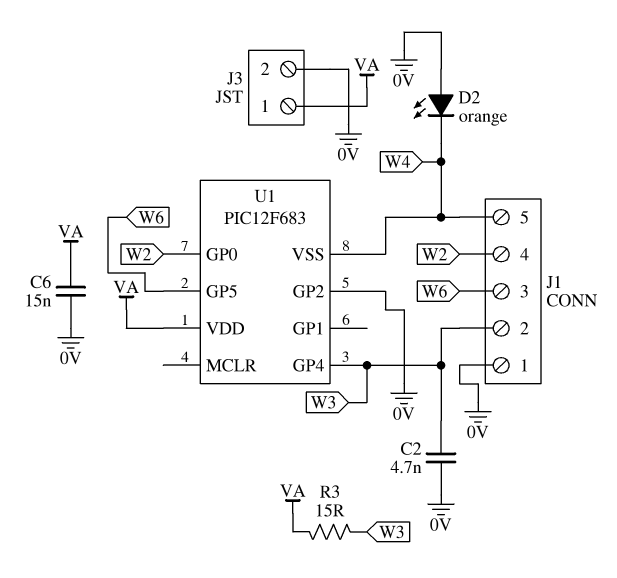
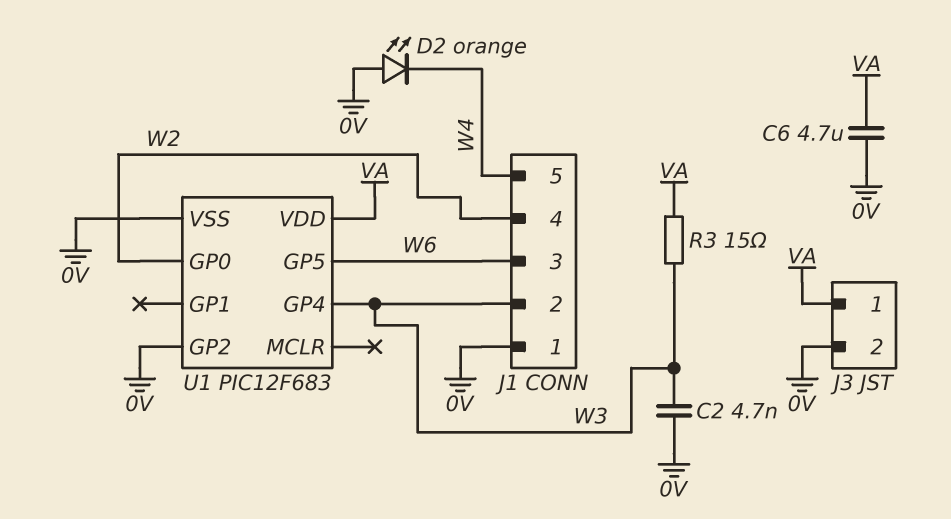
C6: 15nF (0V, VA) -> 4.7uF (0V, VA)
U1 pin VSS: W4 -> 0V

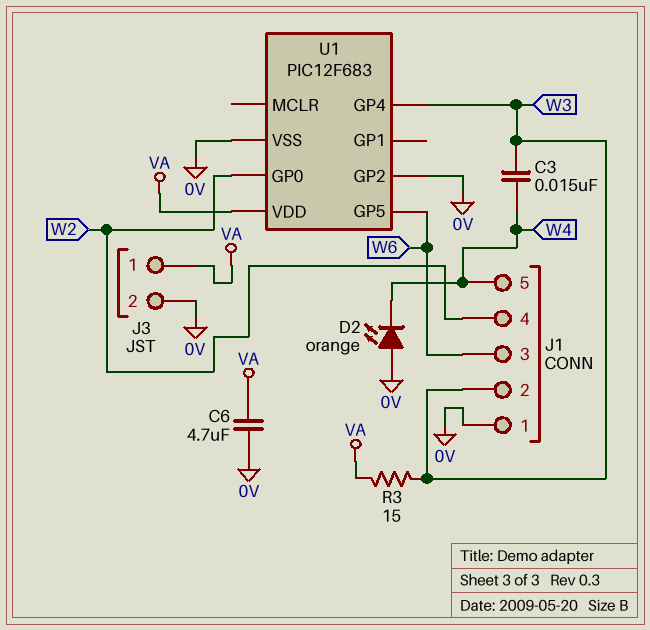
C2: 4.7nF (0V, W3) -> none
C3: none -> 15nF (W3, W4)

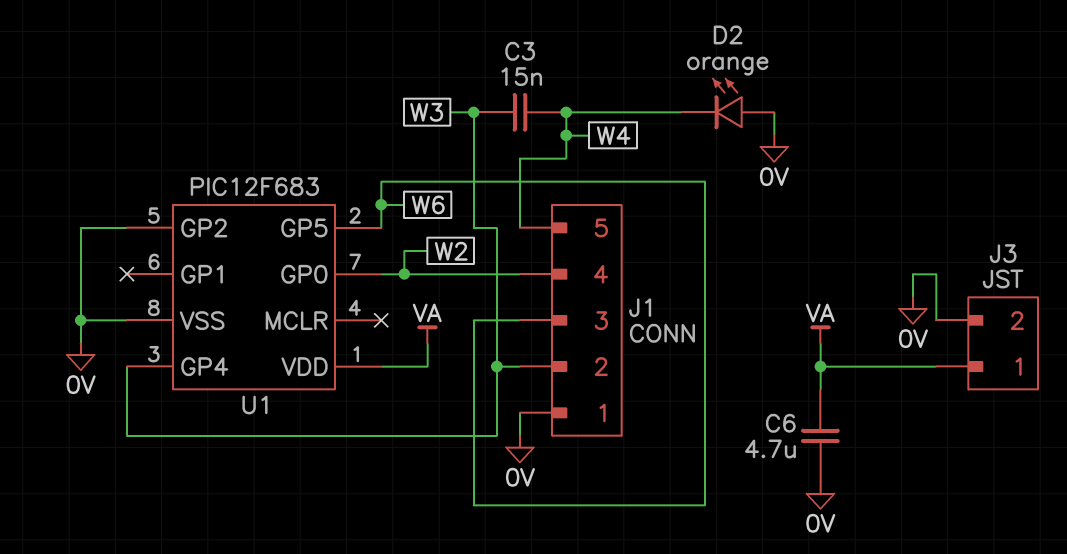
R3: 15 (VA, W3) -> none

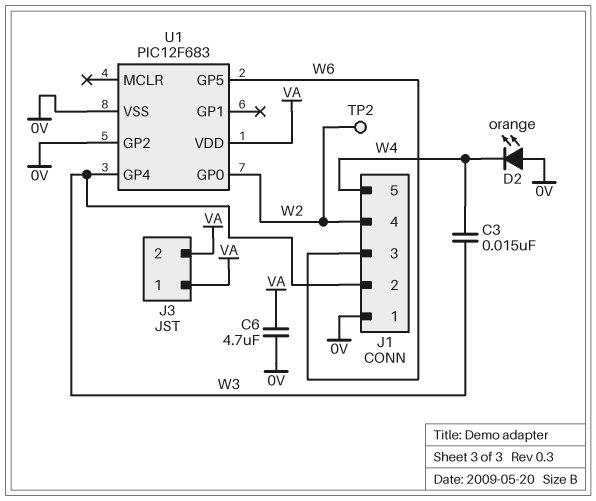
J3 pin 2: 0V -> VA
TP2: none -> test point (W2)

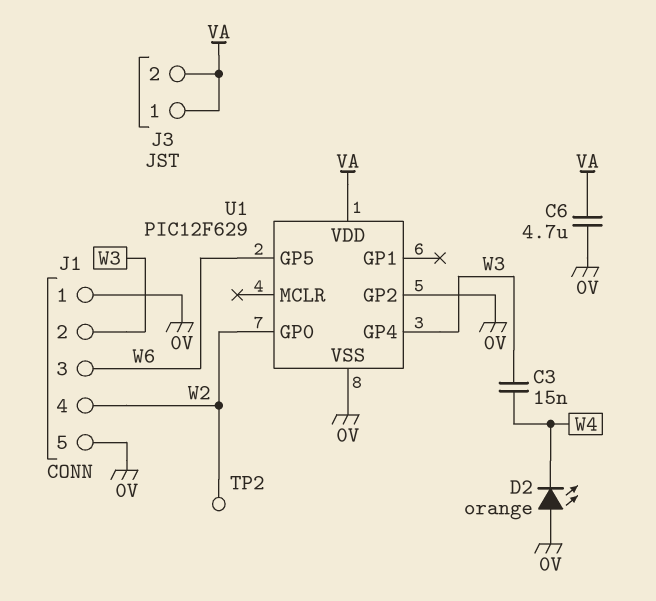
J1 pin 5: W4 -> 0V
U1: PIC12F683 -> PIC12F629

